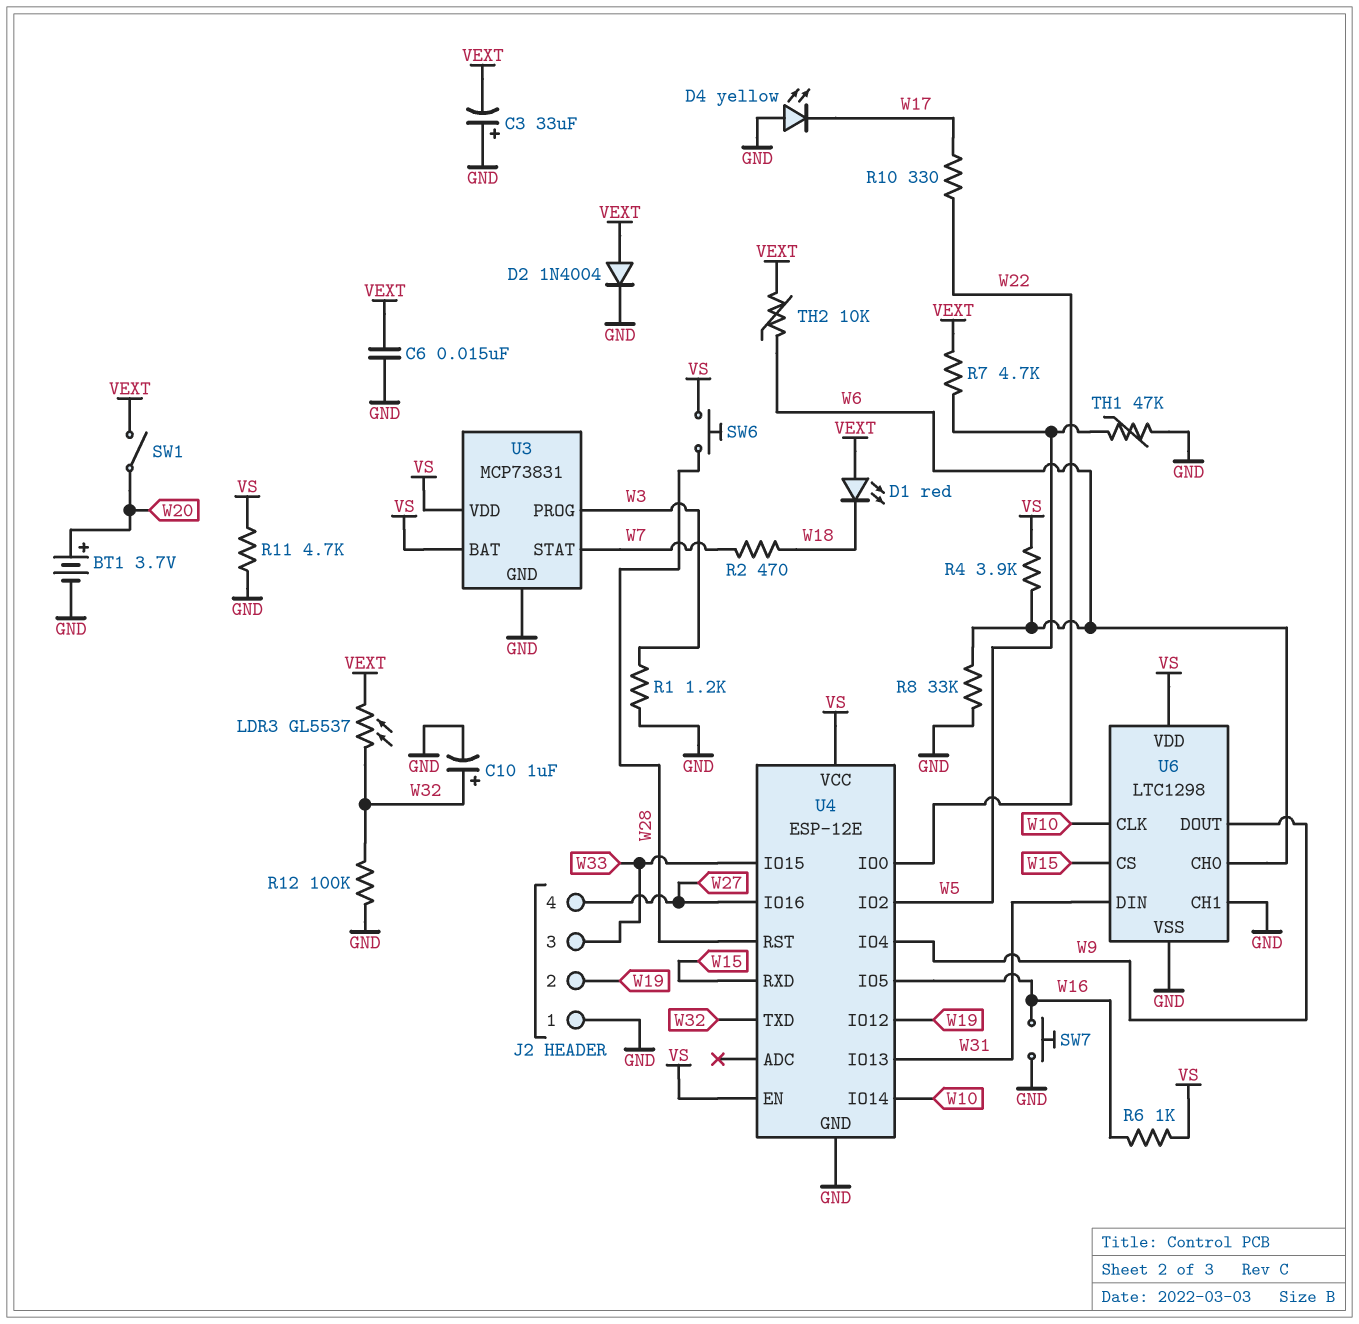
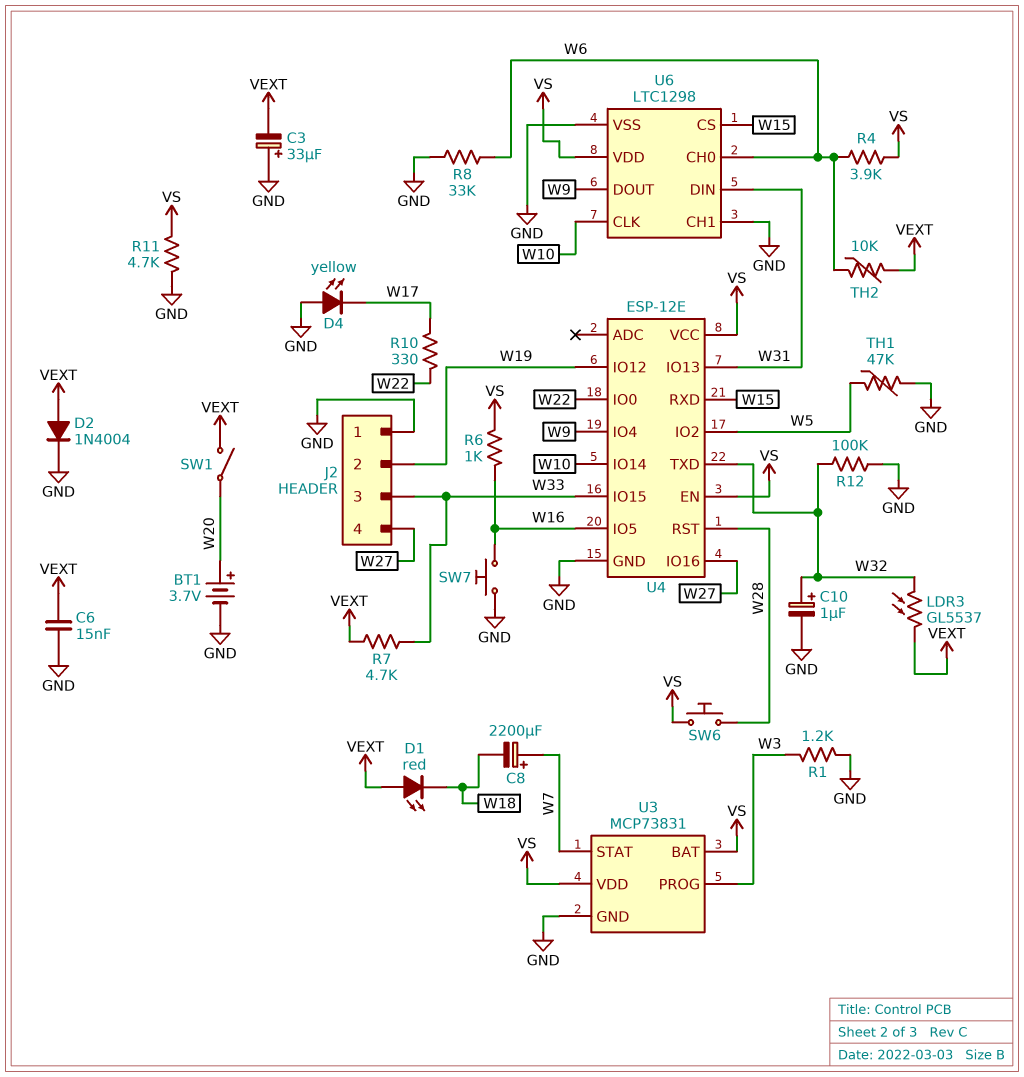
C8: none -> 2200uF (plus W7, minus W18)
R2: 470 (W7, W18) -> none
R7: 4.7k (VEXT, W5) -> 4.7k (VEXT, W33)

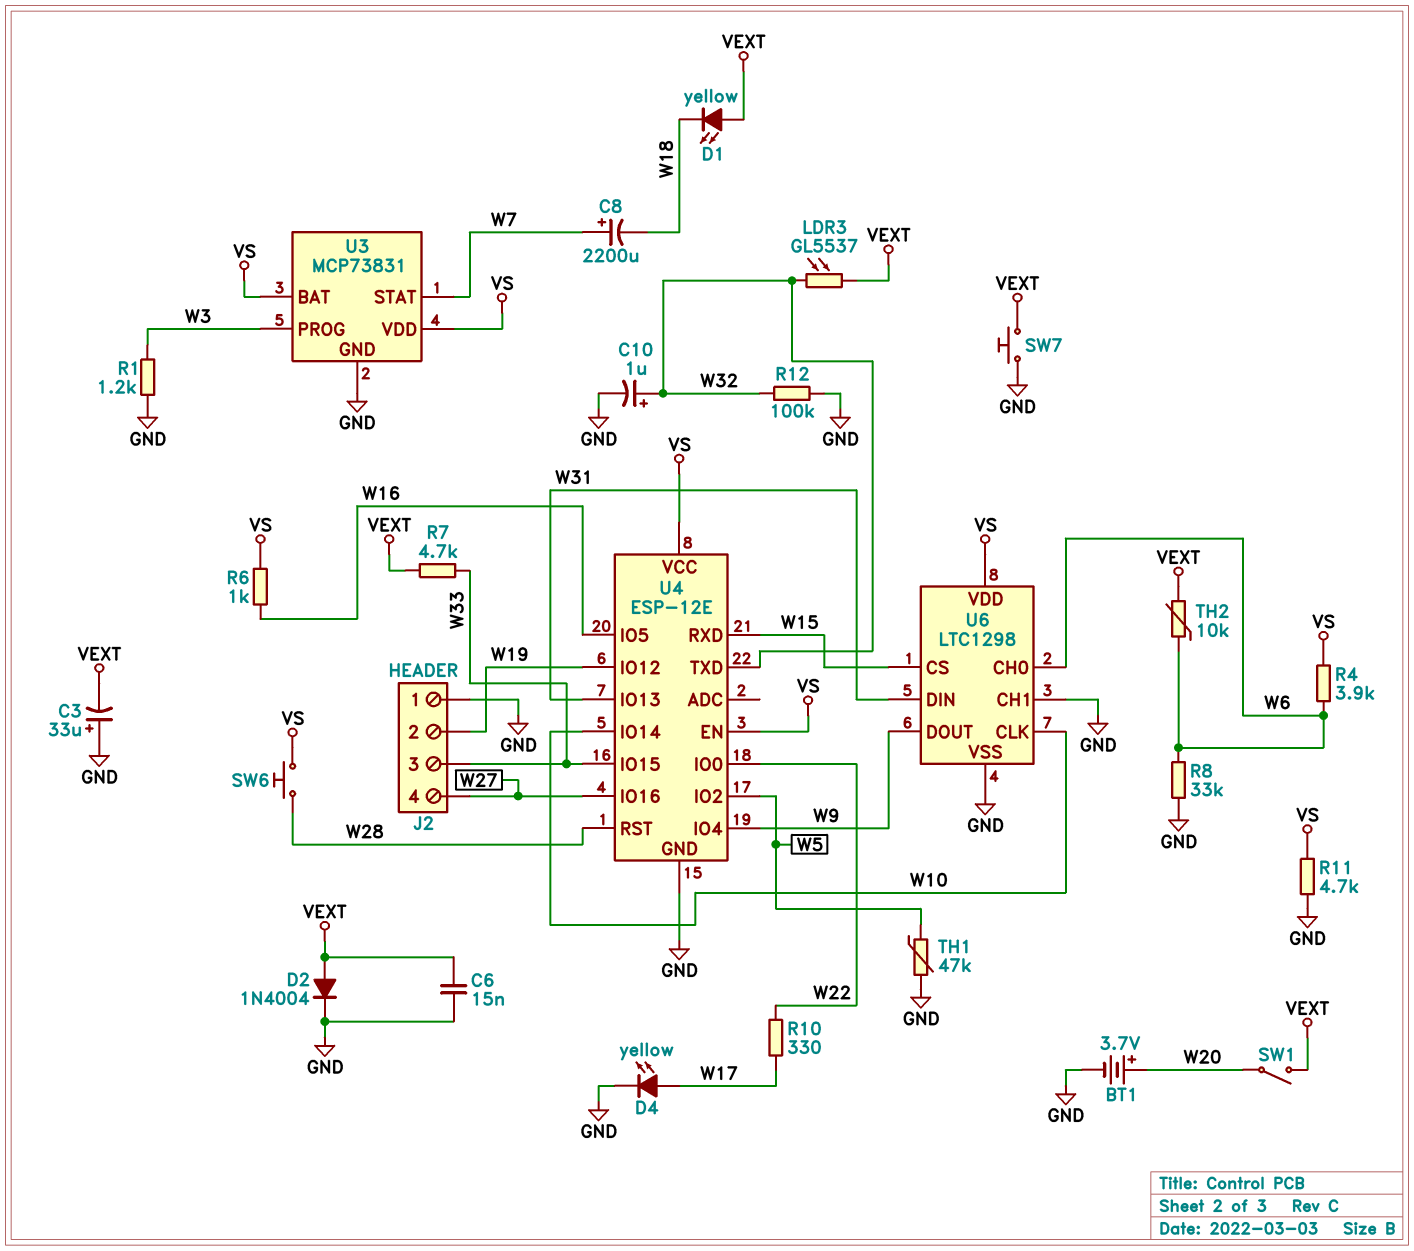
D1: LED red (A VEXT, K W18) -> LED yellow (A VEXT, K W18)
D4: LED yellow (A GND, K W17) -> LED yellow (A W17, K GND)
SW7: button (GND, W16) -> button (GND, VEXT)

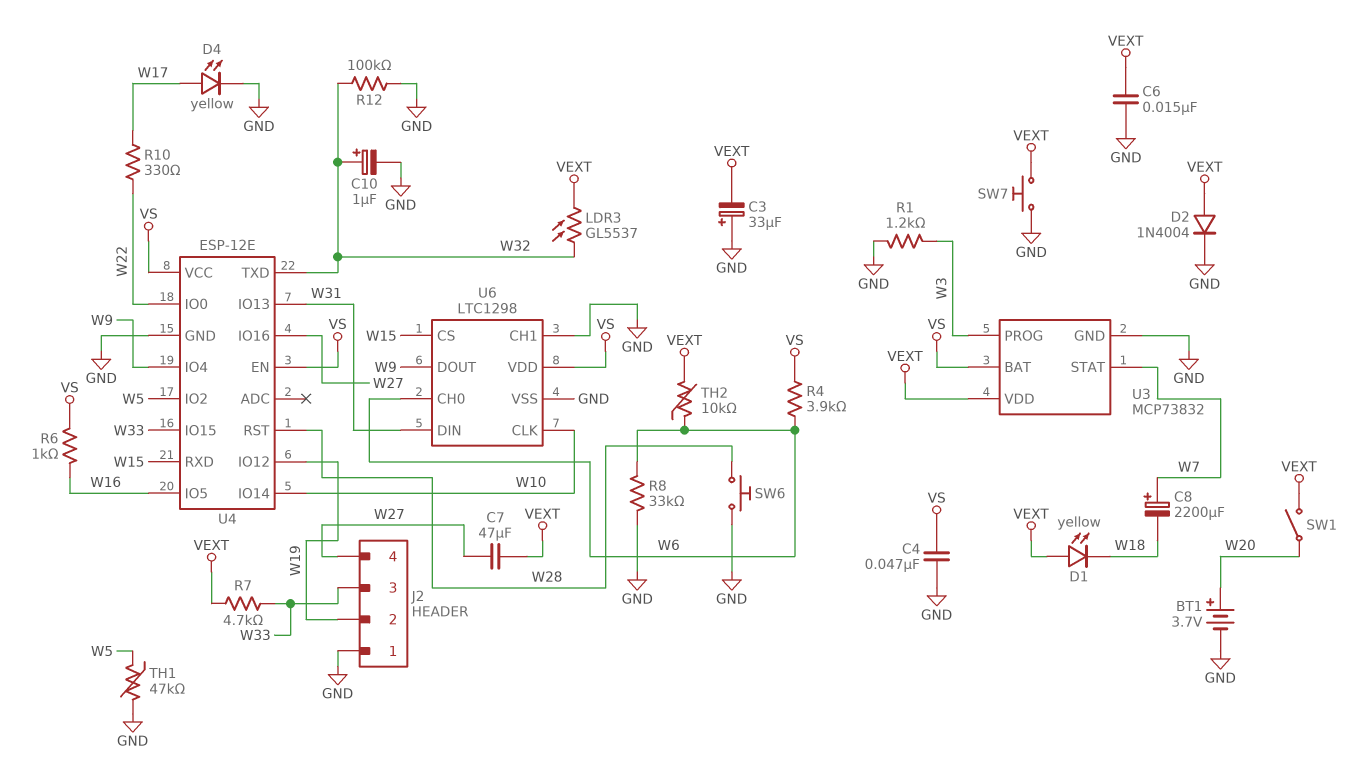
C4: none -> 47nF (GND, VS)
C7: none -> 47uF (VEXT, W27)
R11: 4.7k (GND, VS) -> none
SW6: button (VS, W28) -> button (GND, W28)
U3: MCP73831 -> MCP73832
U3 pin VDD: VS -> VEXT

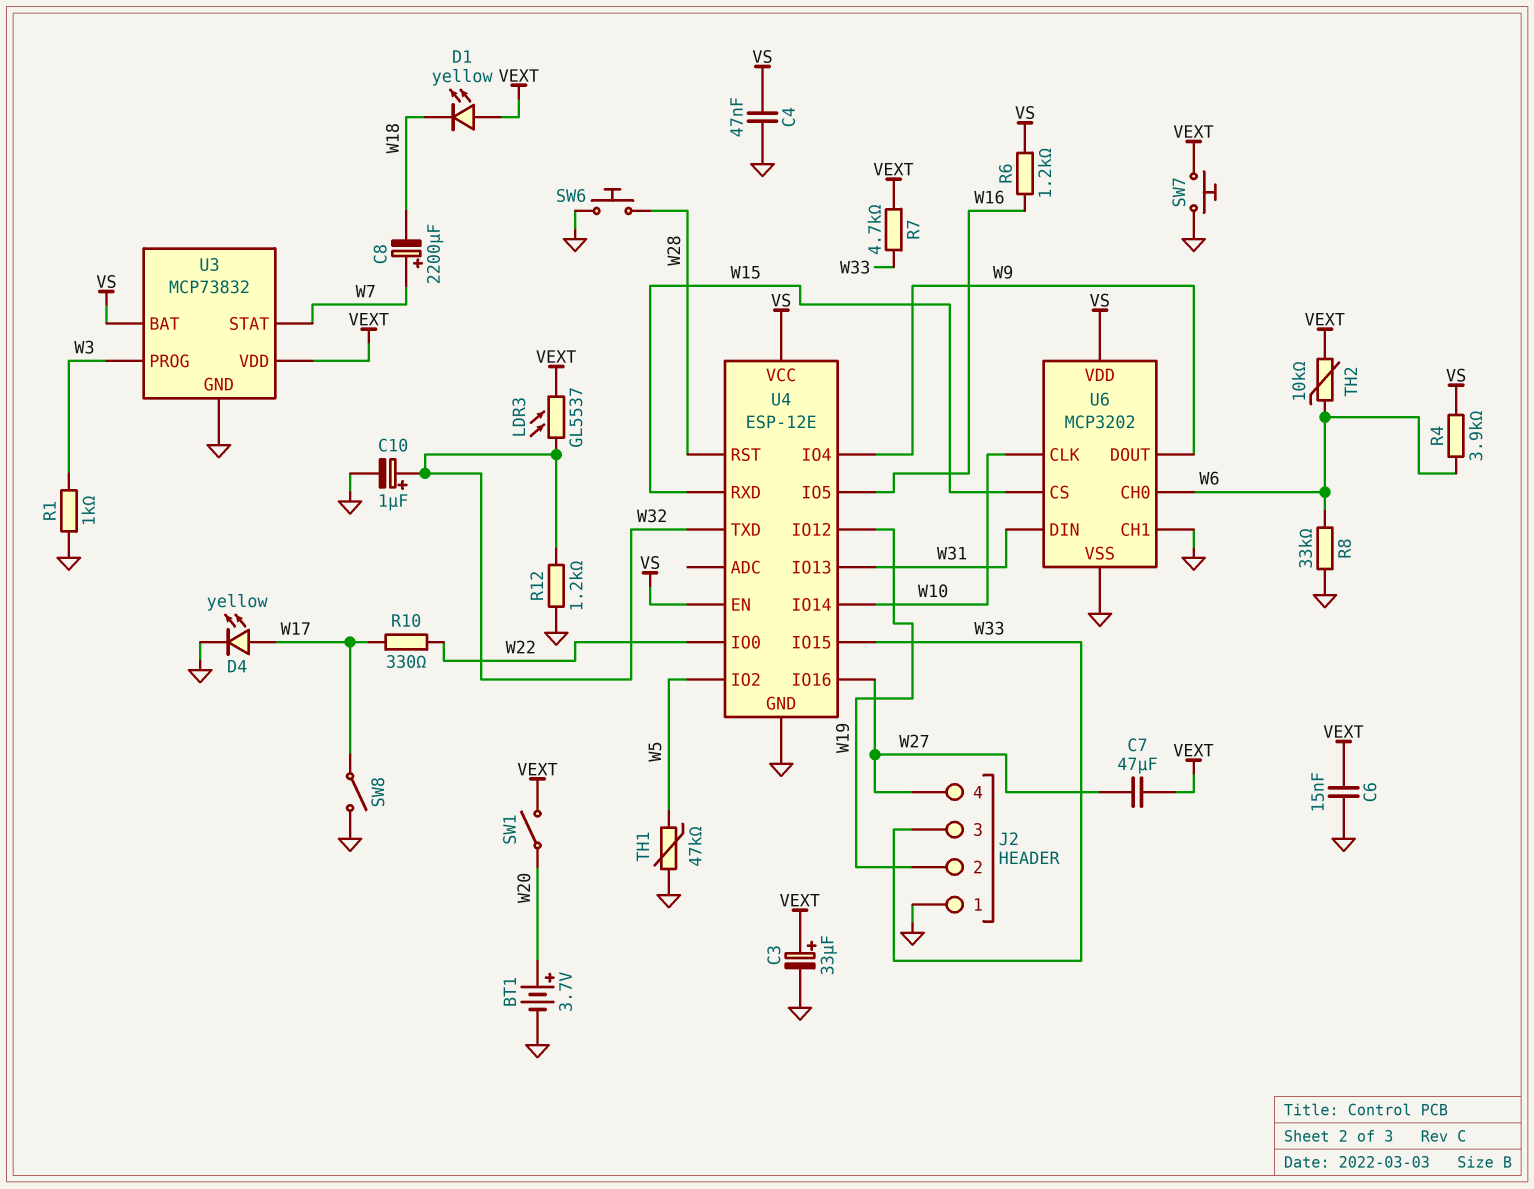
C3: 33uF (plus GND, minus VEXT) -> 33uF (plus VEXT, minus GND)
D2: diode 1N4004 (A VEXT, K GND) -> none
R1: 1.2k (GND, W3) -> 1k (GND, W3)
R6: 1k (VS, W16) -> 1.2k (VS, W16)
R12: 100k (GND, W32) -> 1.2k (GND, W32)
SW8: none -> switch (GND, W17)
U6: LTC1298 -> MCP3202

